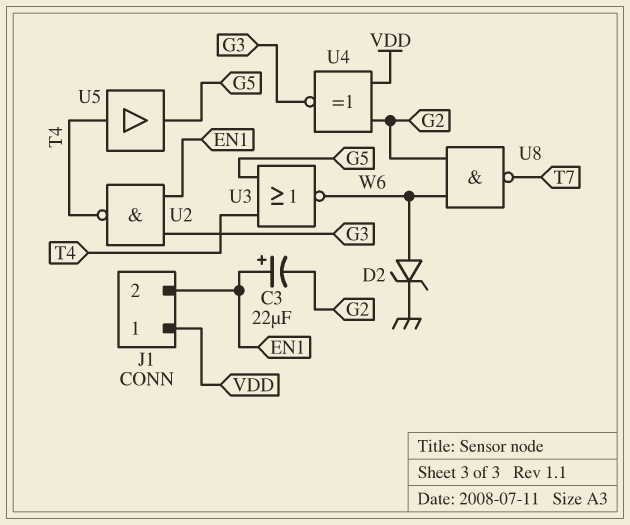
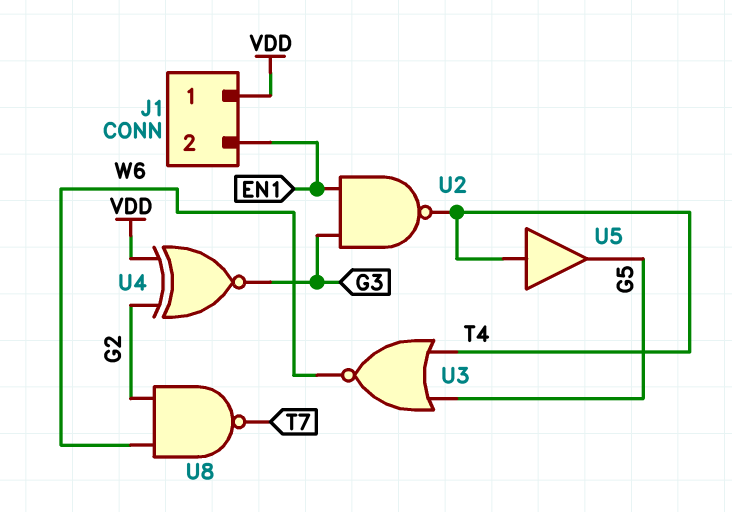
C3: 22uF (plus EN1, minus G2) -> none
D2: zener (A W6, K GND) -> none

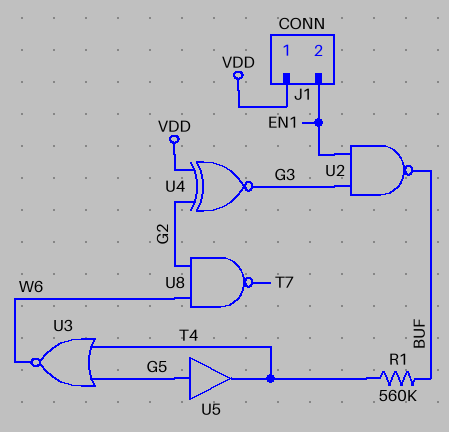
R1: none -> 560k (BUF, T4)
U2: NAND (in EN1, in G3, out T4) -> NAND (in EN1, in G3, out BUF)
U5: buffer (in T4, out G5) -> buffer (in G5, out T4)

